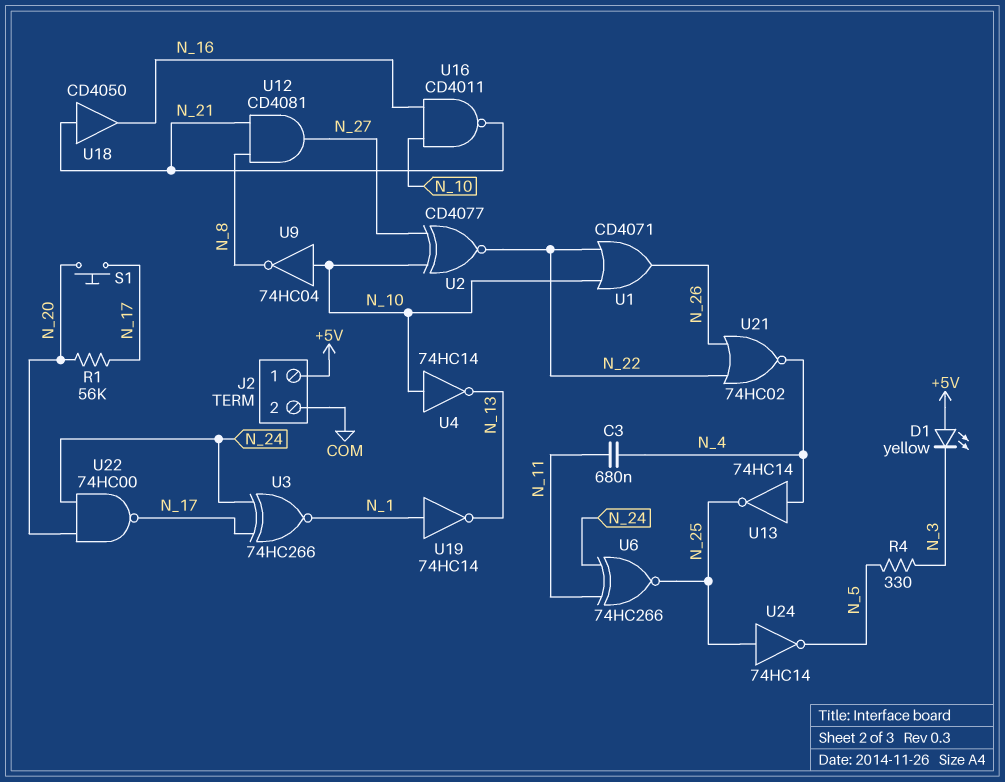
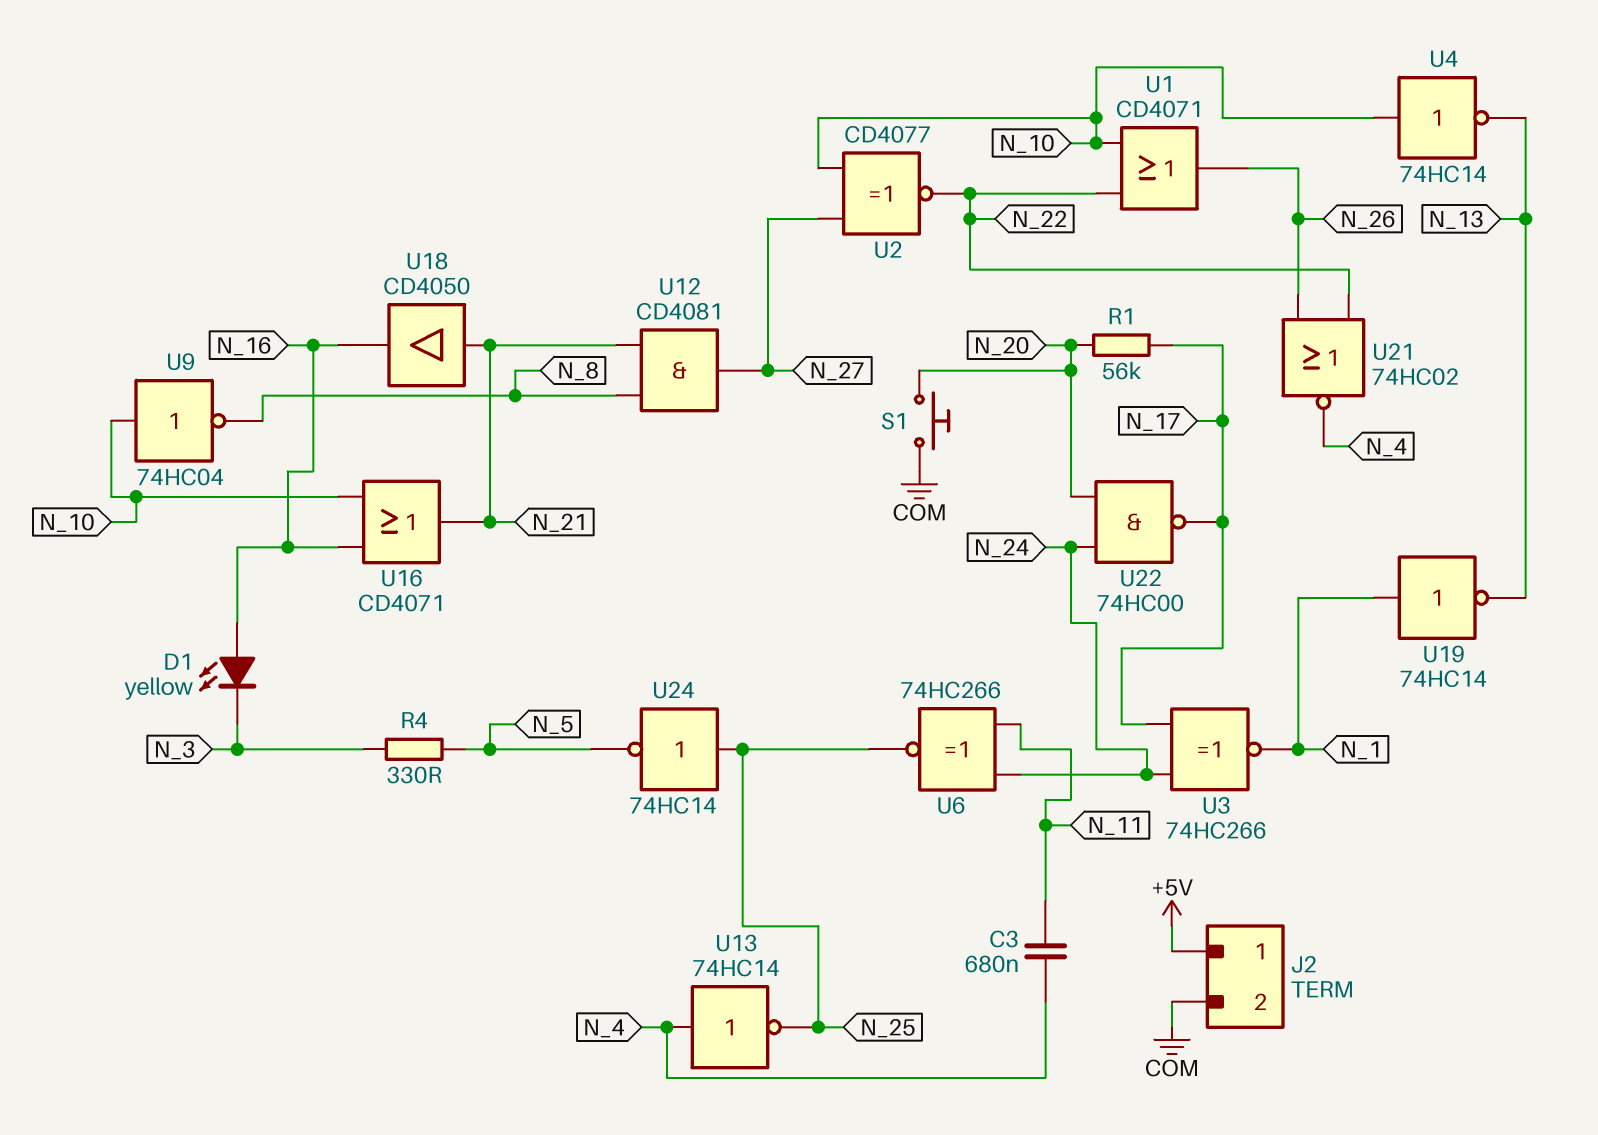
D1: LED yellow (A +5V, K N_3) -> LED yellow (A N_16, K N_3)
S1: button (N_17, N_20) -> button (COM, N_20)
U16: NAND CD4011 (in N_10, in N_16, out N_21) -> OR CD4071 (in N_10, in N_16, out N_21)

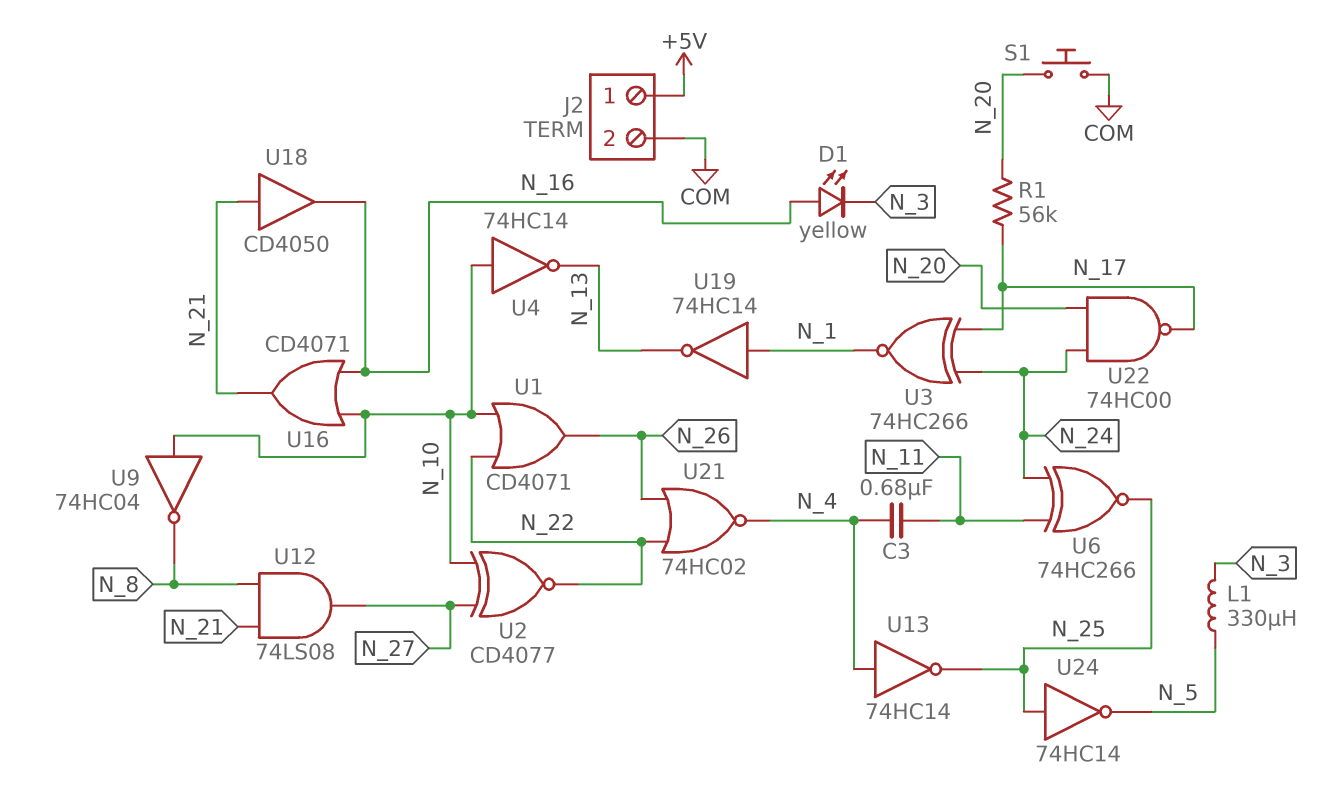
L1: none -> 330uH (N_3, N_5)
R4: 330 (N_3, N_5) -> none
U12: AND CD4081 (in N_8, in N_21, out N_27) -> AND 74LS08 (in N_8, in N_21, out N_27)

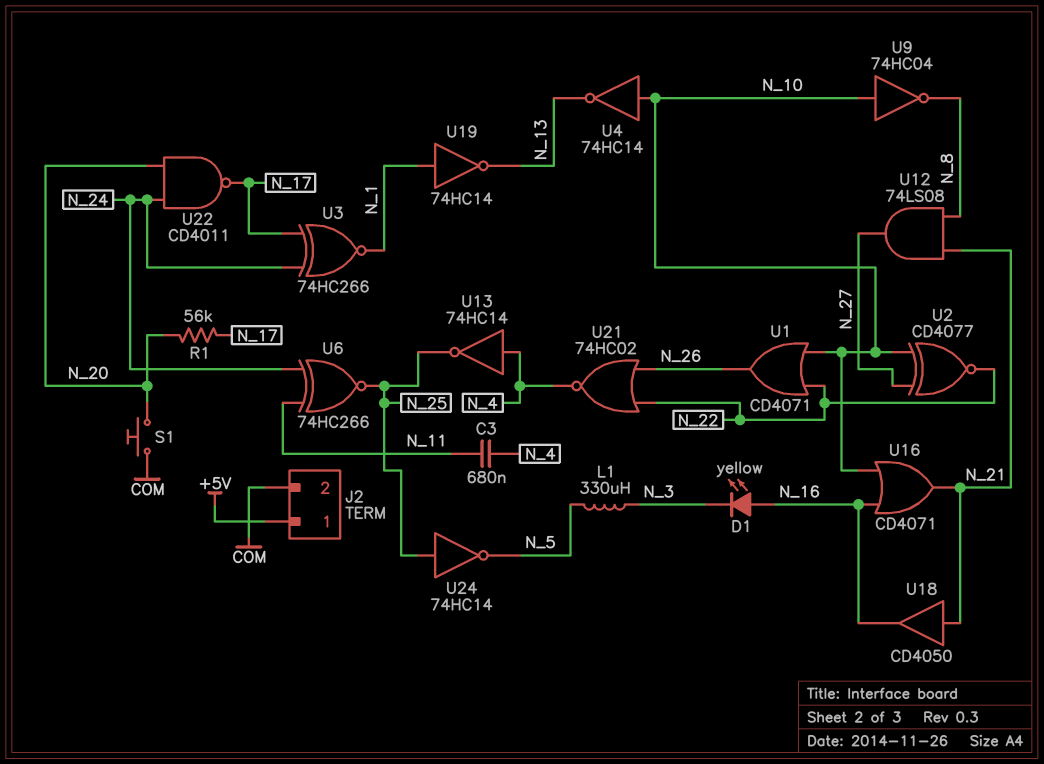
U22: NAND 74HC00 (in N_20, in N_24, out N_17) -> NAND CD4011 (in N_20, in N_24, out N_17)

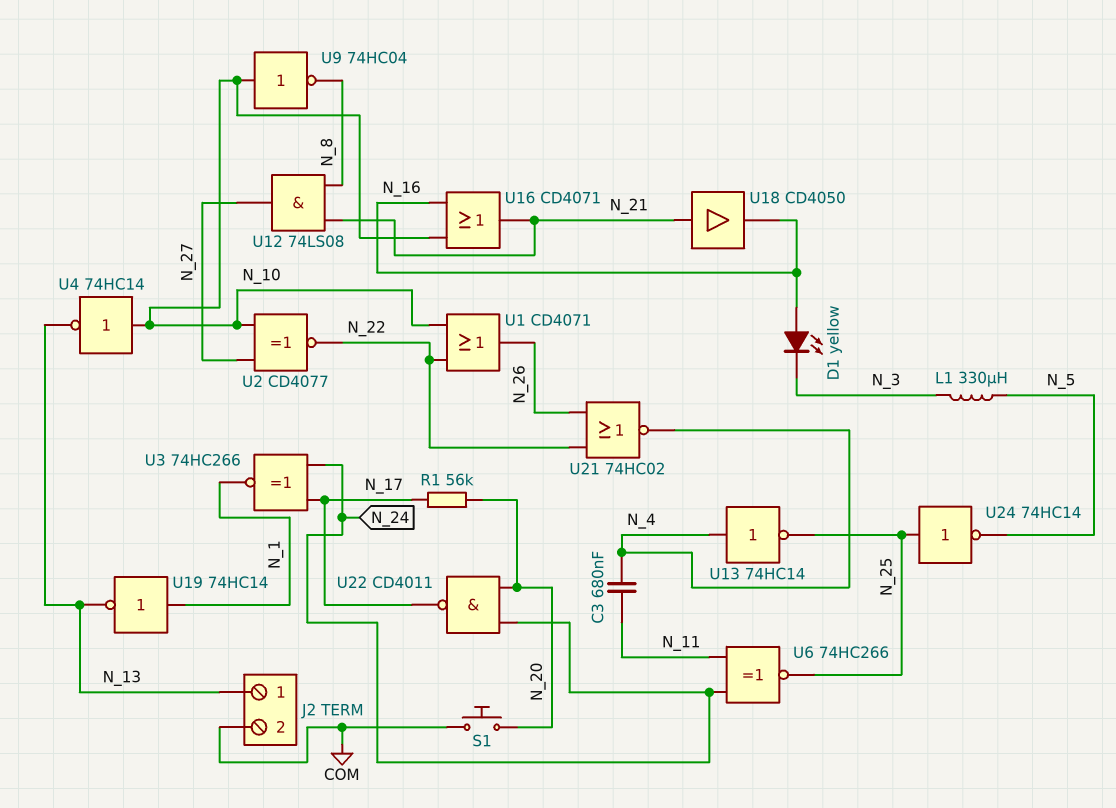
J2 pin 1: +5V -> N_13

